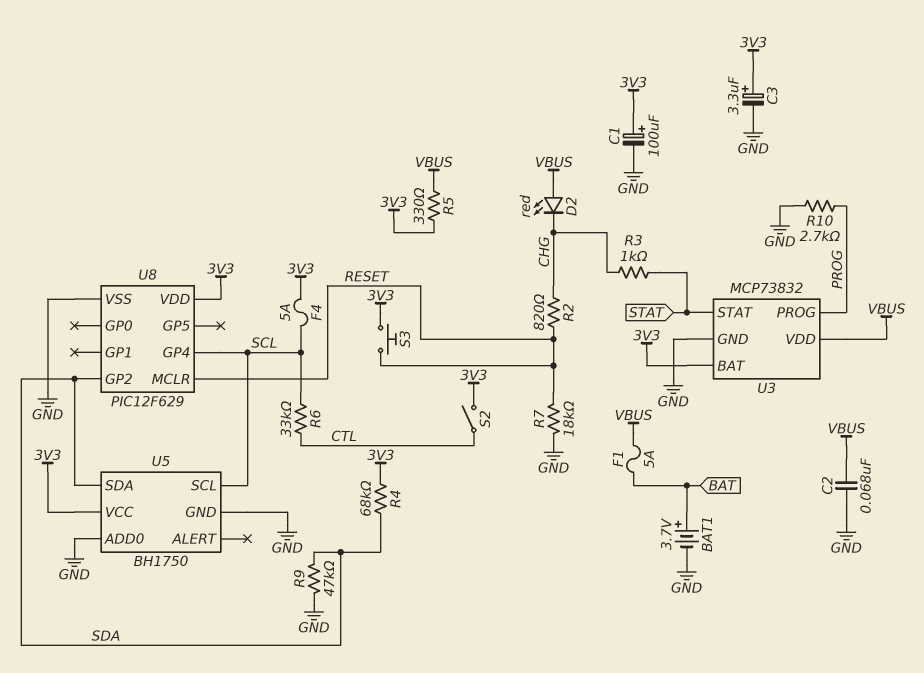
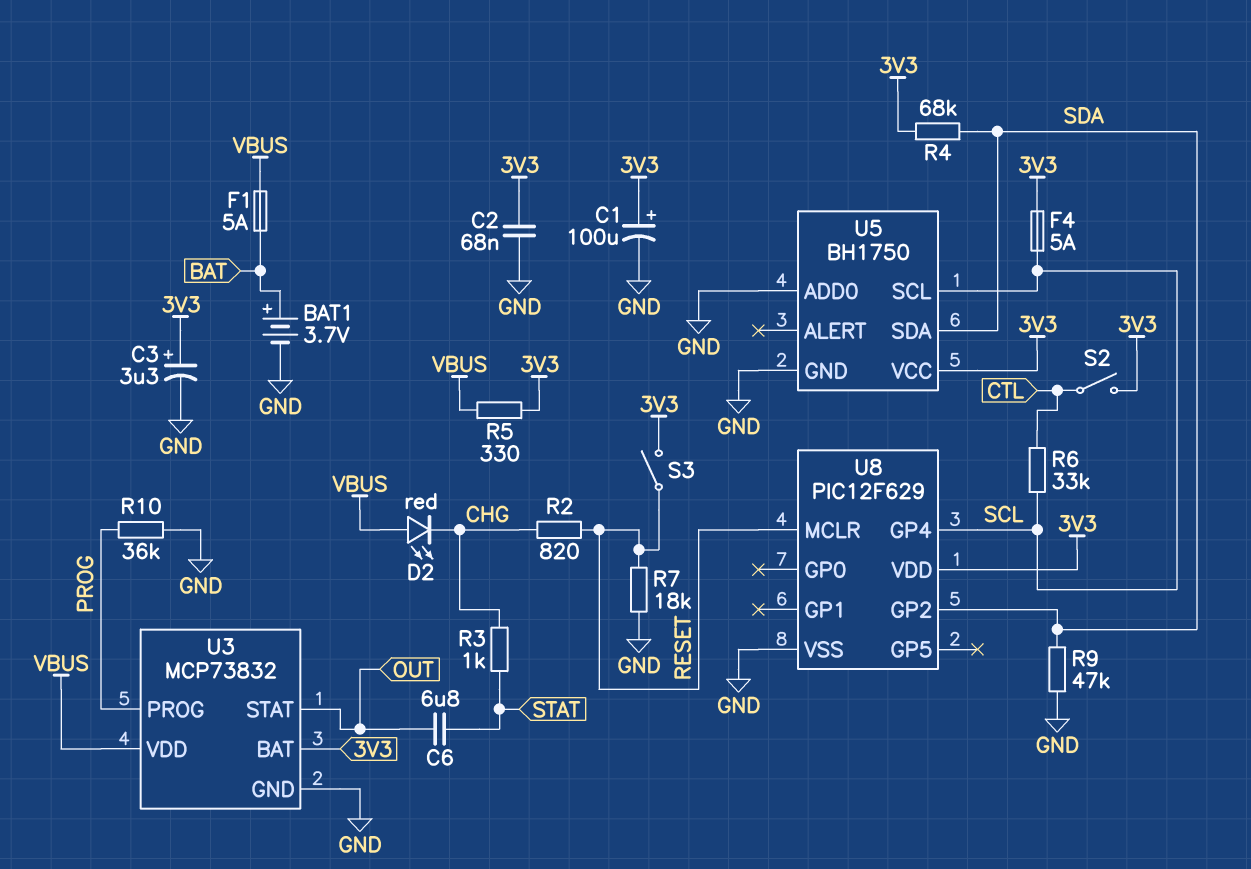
C2: 68nF (GND, VBUS) -> 68nF (3V3, GND)
C6: none -> 6.8uF (OUT, STAT)
R10: 2.7k (GND, PROG) -> 36k (GND, PROG)
S3: button (3V3, RESET) -> switch (3V3, RESET)
U3 pin STAT: STAT -> OUT

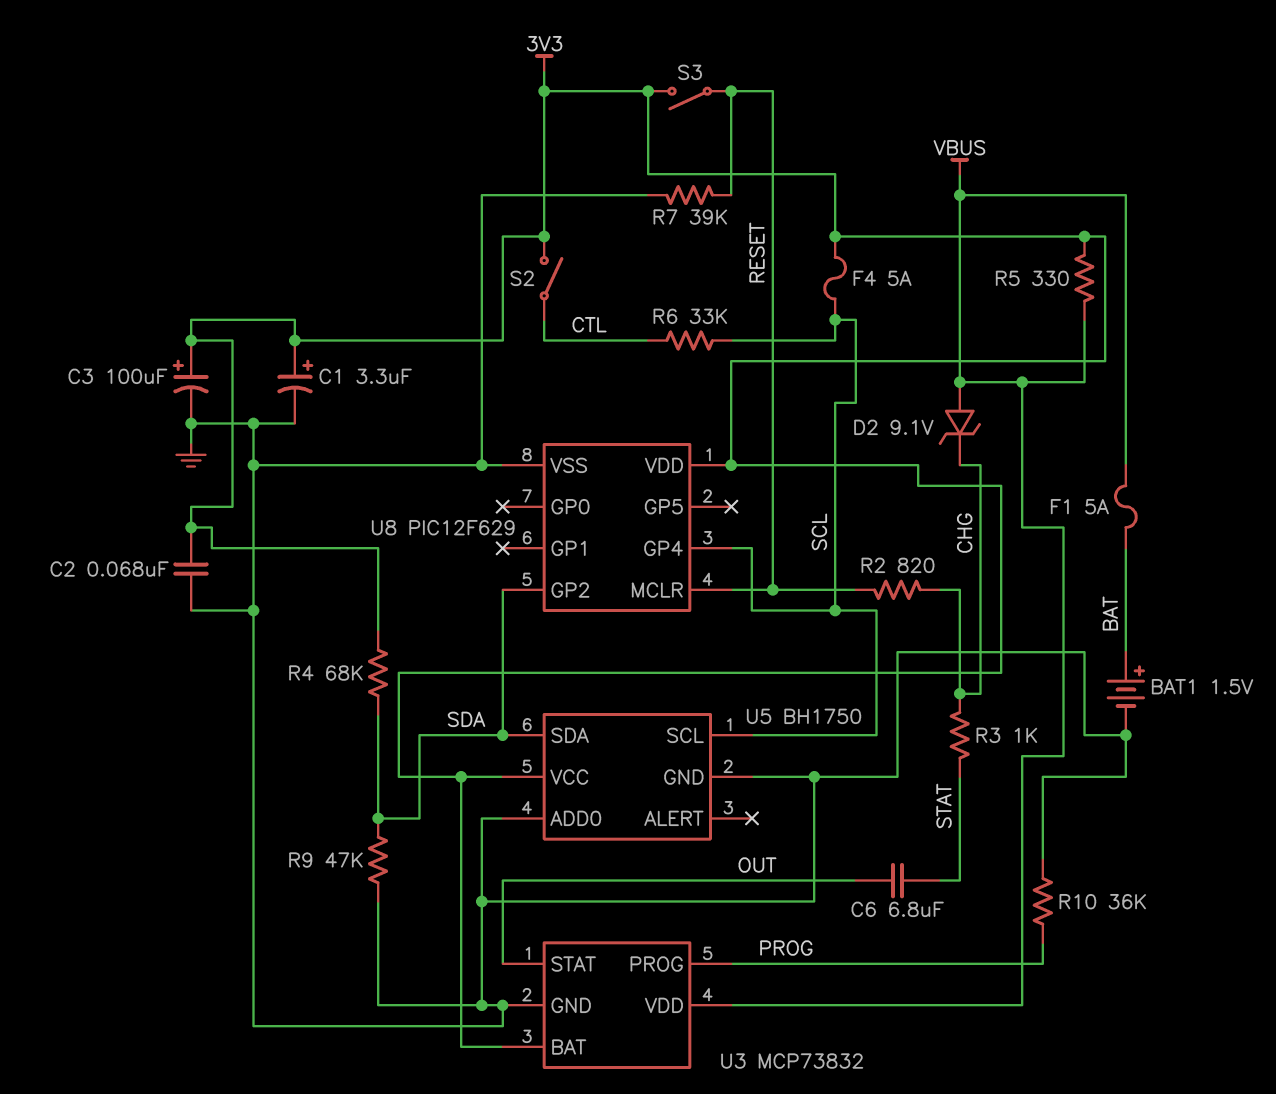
BAT1: 3.7V (plus BAT, minus GND) -> 1.5V (plus BAT, minus GND)
C1: 100uF (plus 3V3, minus GND) -> 3.3uF (plus 3V3, minus GND)
C3: 3.3uF (plus 3V3, minus GND) -> 100uF (plus 3V3, minus GND)
D2: LED red (A VBUS, K CHG) -> zener 9.1V (A VBUS, K CHG)
R7: 18k (GND, RESET) -> 39k (GND, RESET)

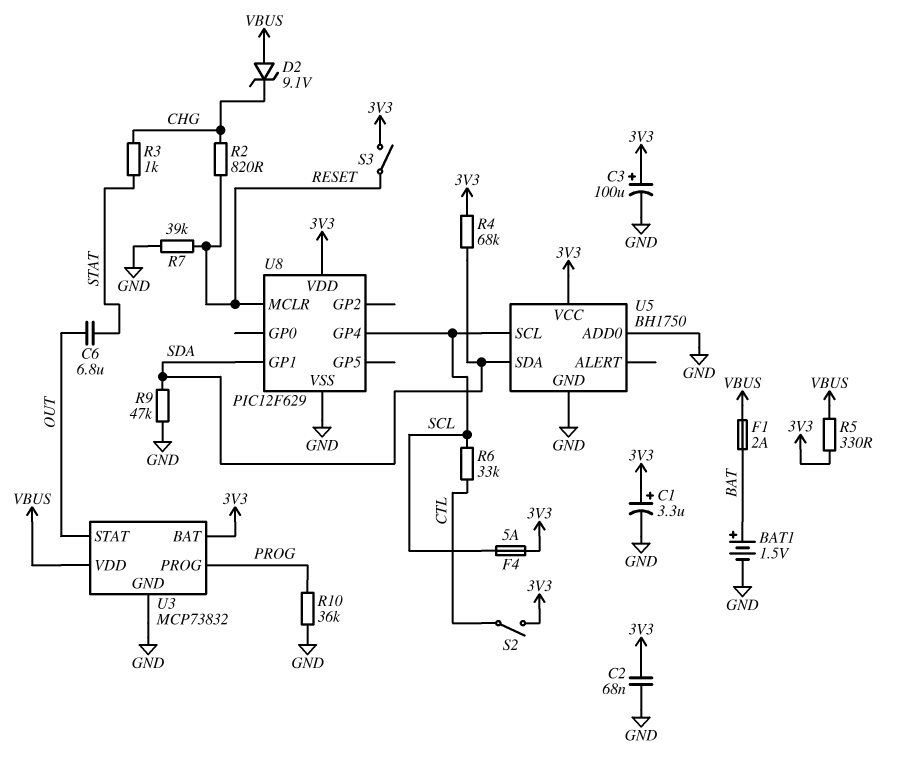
F1: 5A (BAT, VBUS) -> 2A (BAT, VBUS)
U8 pin GP1: none -> SDA
U8 pin GP2: SDA -> none

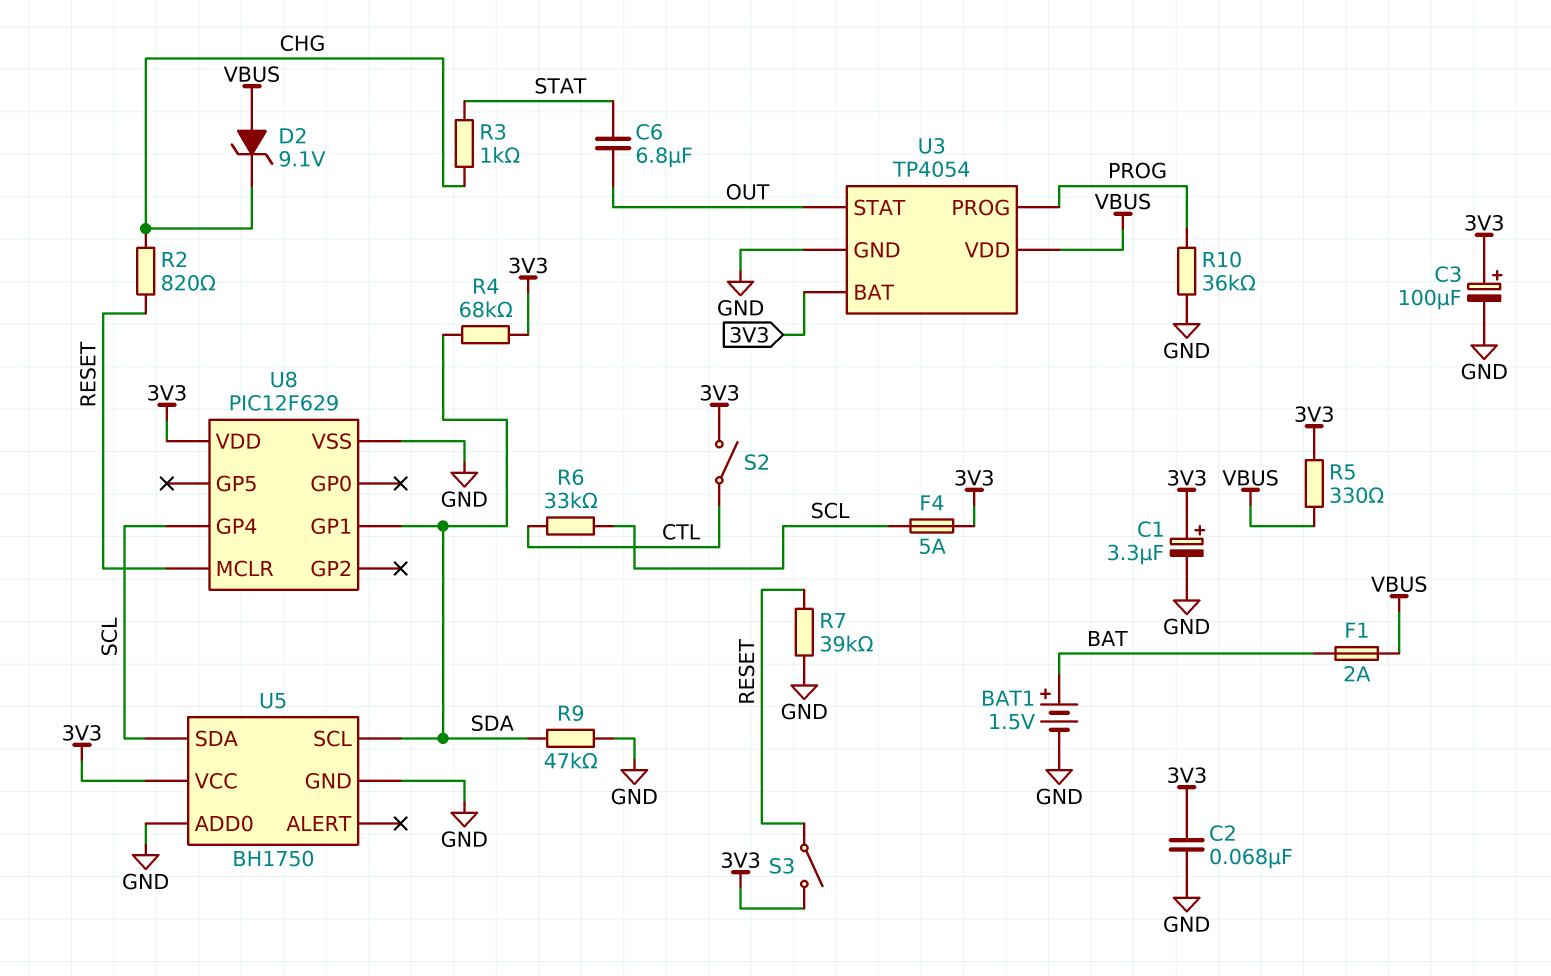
U3: MCP73832 -> TP4054
U5 pin SCL: SCL -> SDA
U5 pin SDA: SDA -> SCL

